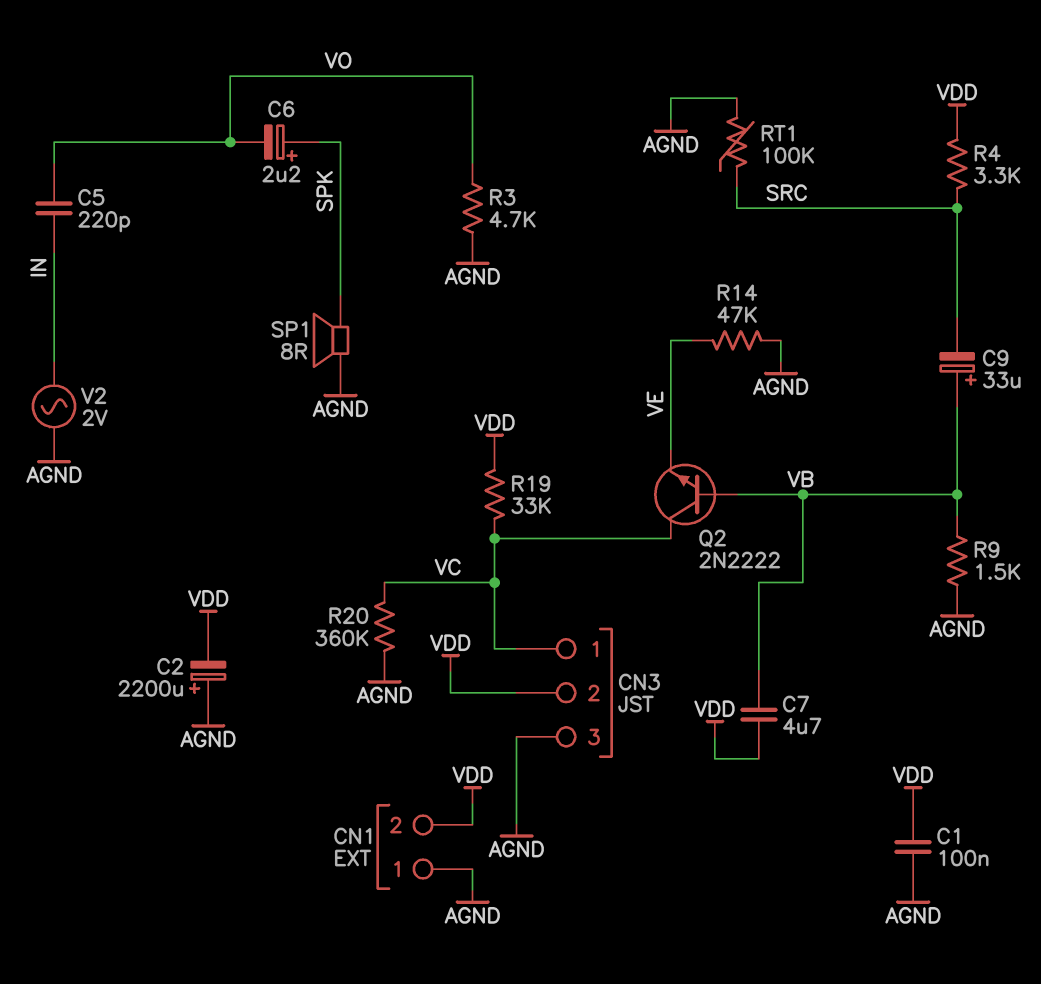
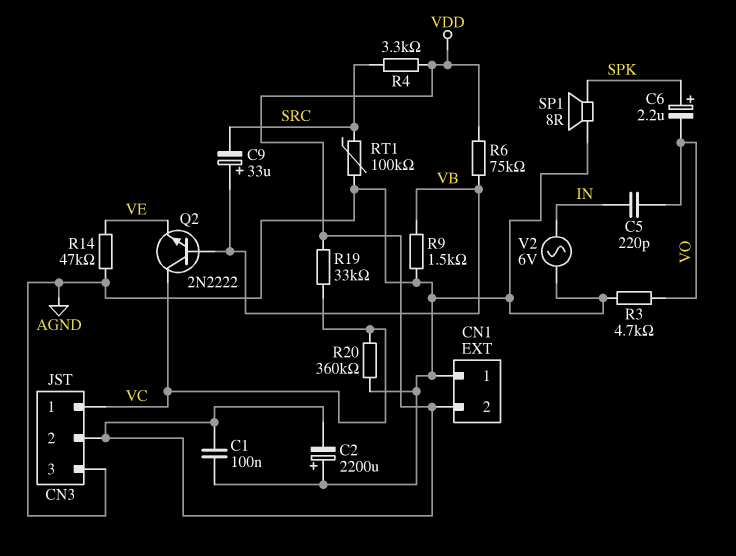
C7: 4.7uF (VB, VDD) -> none
R6: none -> 75k (VB, VDD)
V2: AC 2V (AGND, IN) -> AC 6V (AGND, IN)

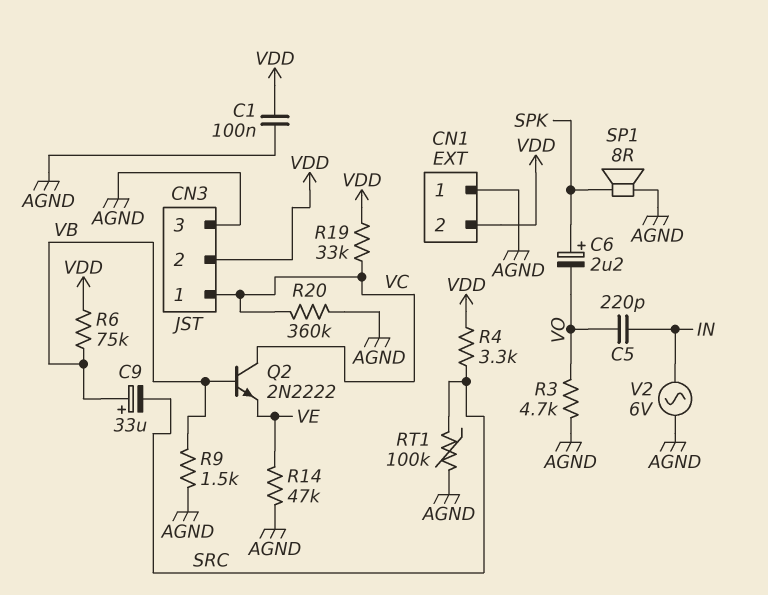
C2: 2200uF (plus AGND, minus VDD) -> none

